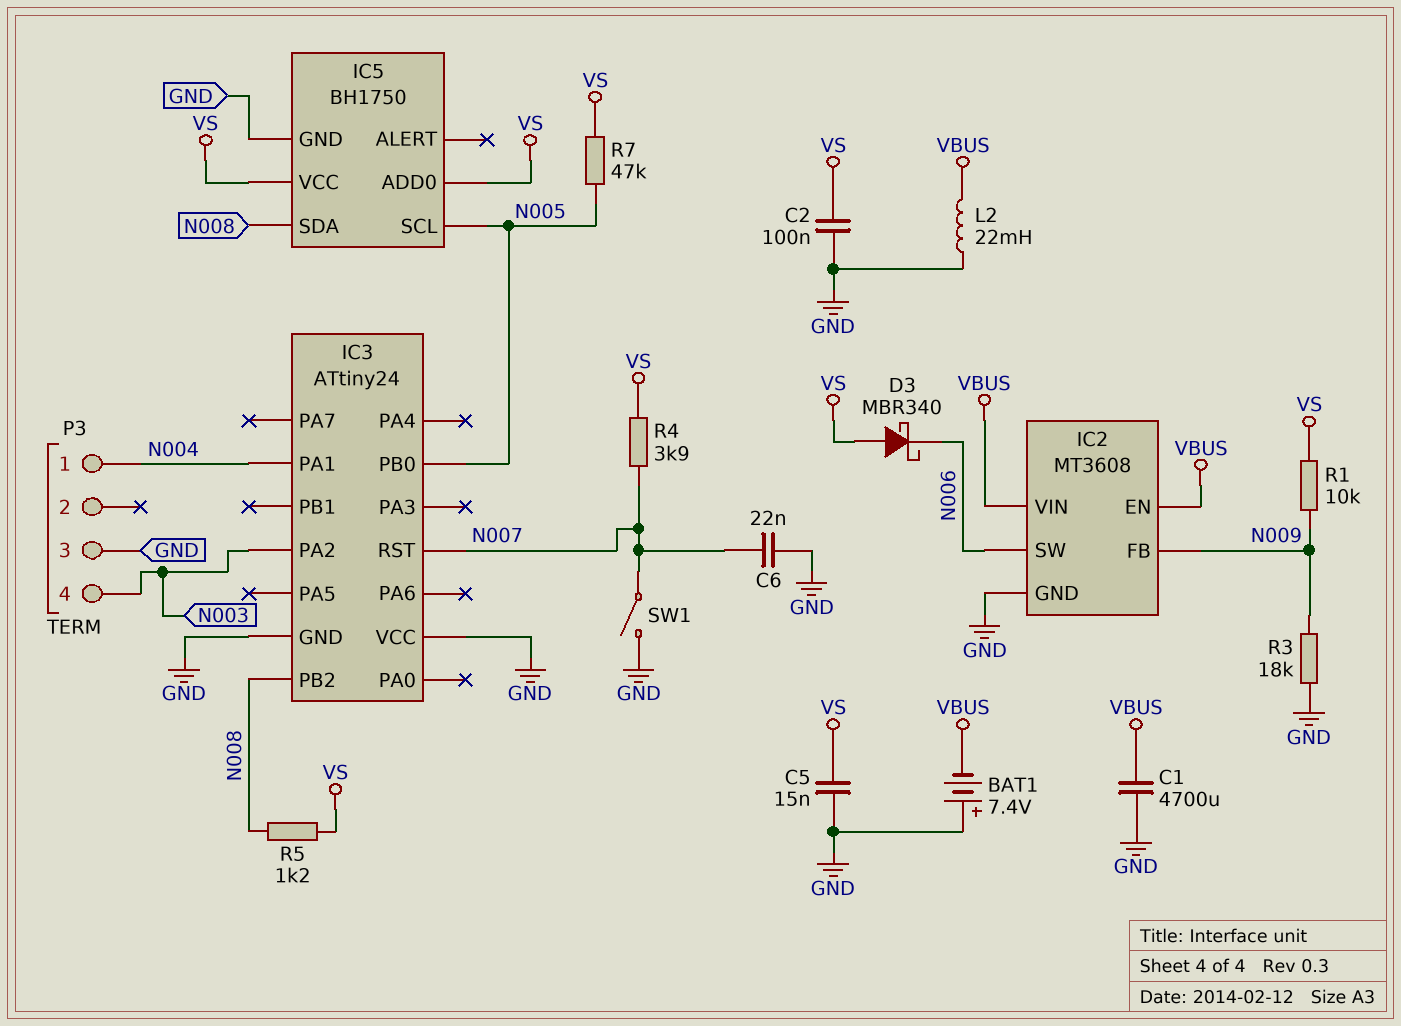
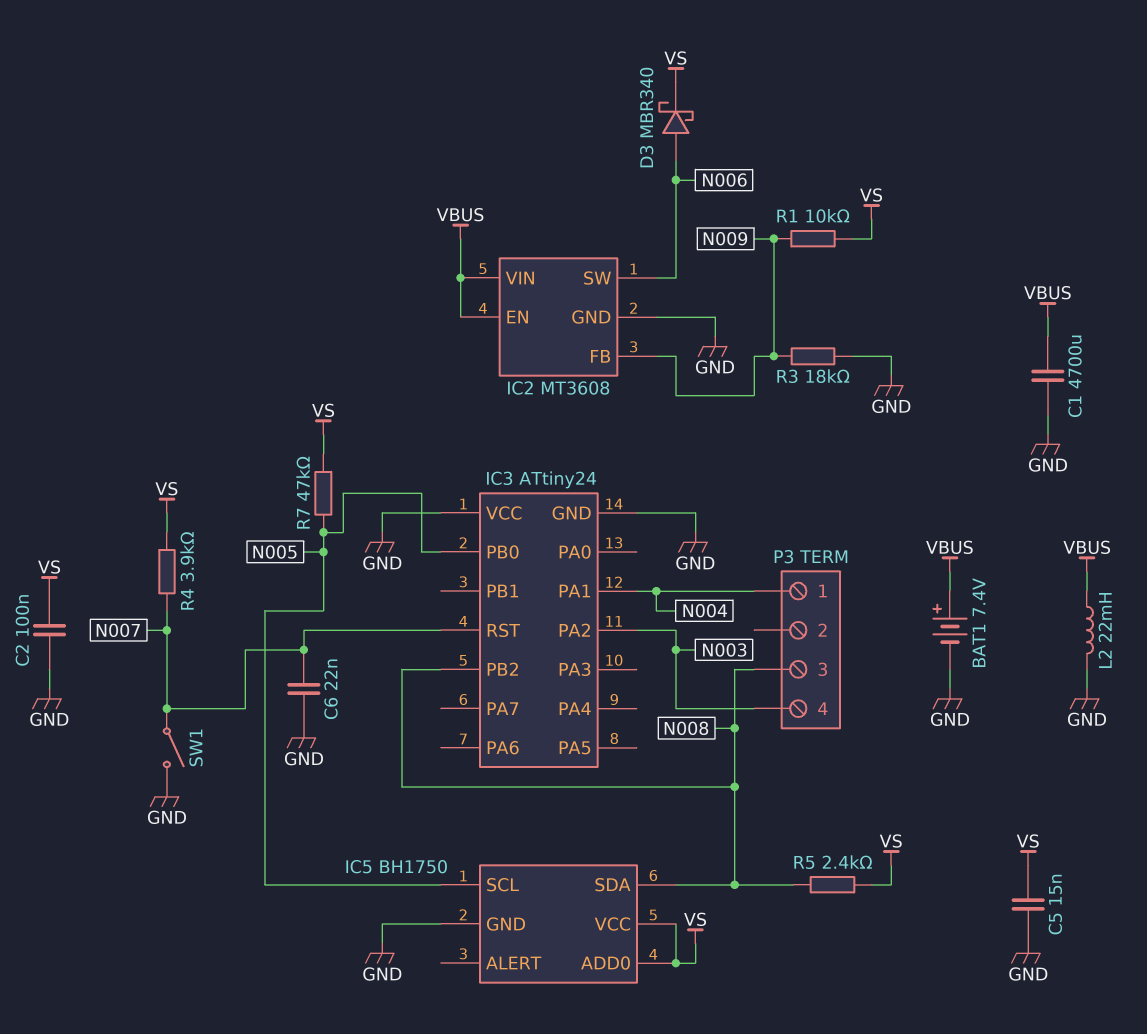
BAT1: 7.4V (plus GND, minus VBUS) -> 7.4V (plus VBUS, minus GND)
D3: schottky MBR340 (A VS, K N006) -> schottky MBR340 (A N006, K VS)
P3 pin 3: GND -> N008
R5: 1.2k (N008, VS) -> 2.4k (N008, VS)

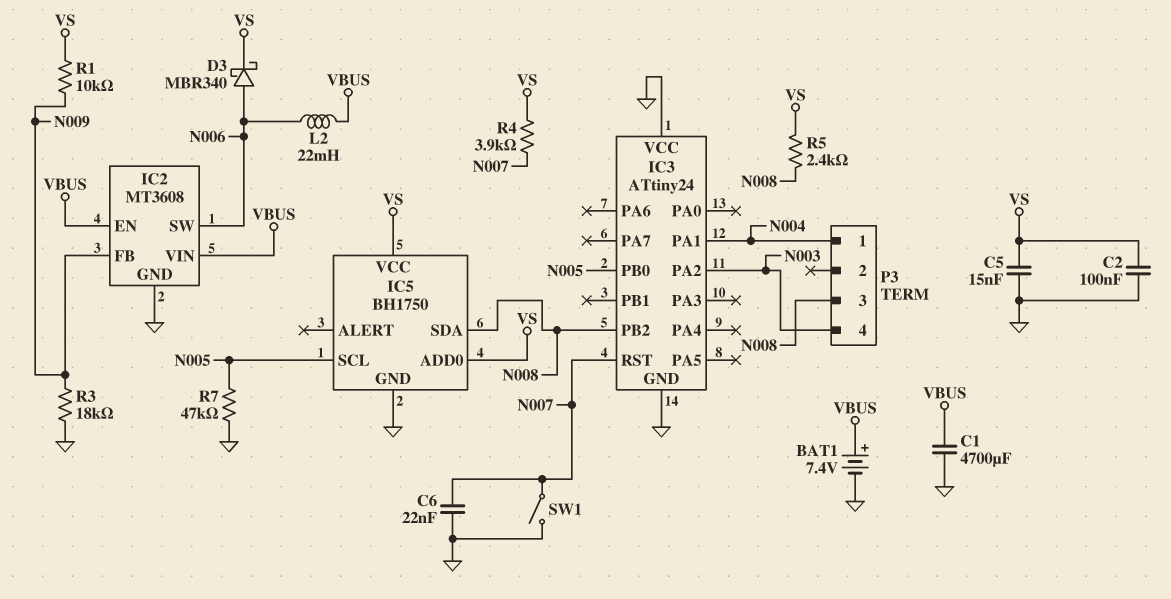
L2: 22mH (GND, VBUS) -> 22mH (N006, VBUS)
R7: 47k (N005, VS) -> 47k (GND, N005)

